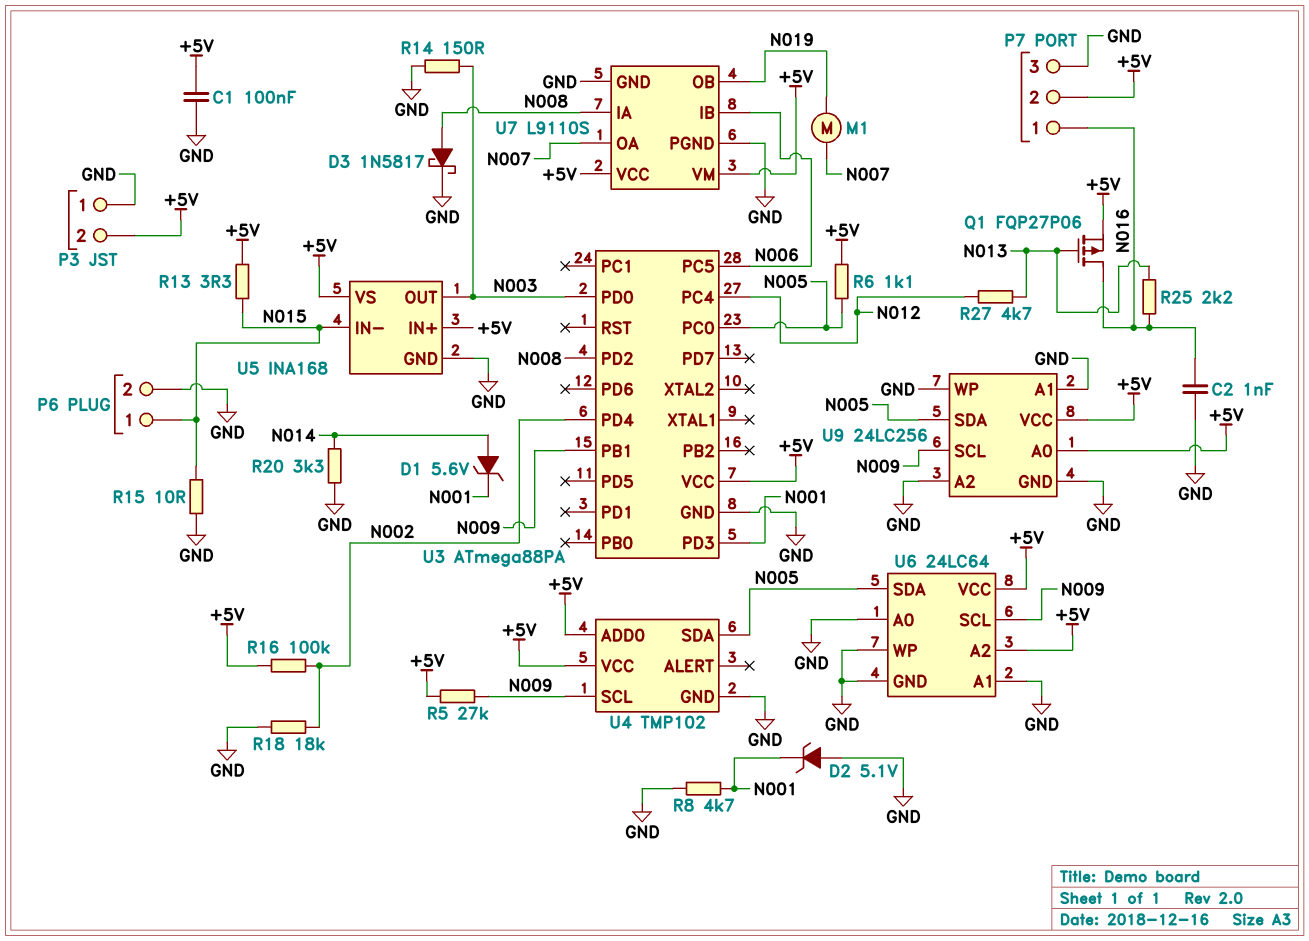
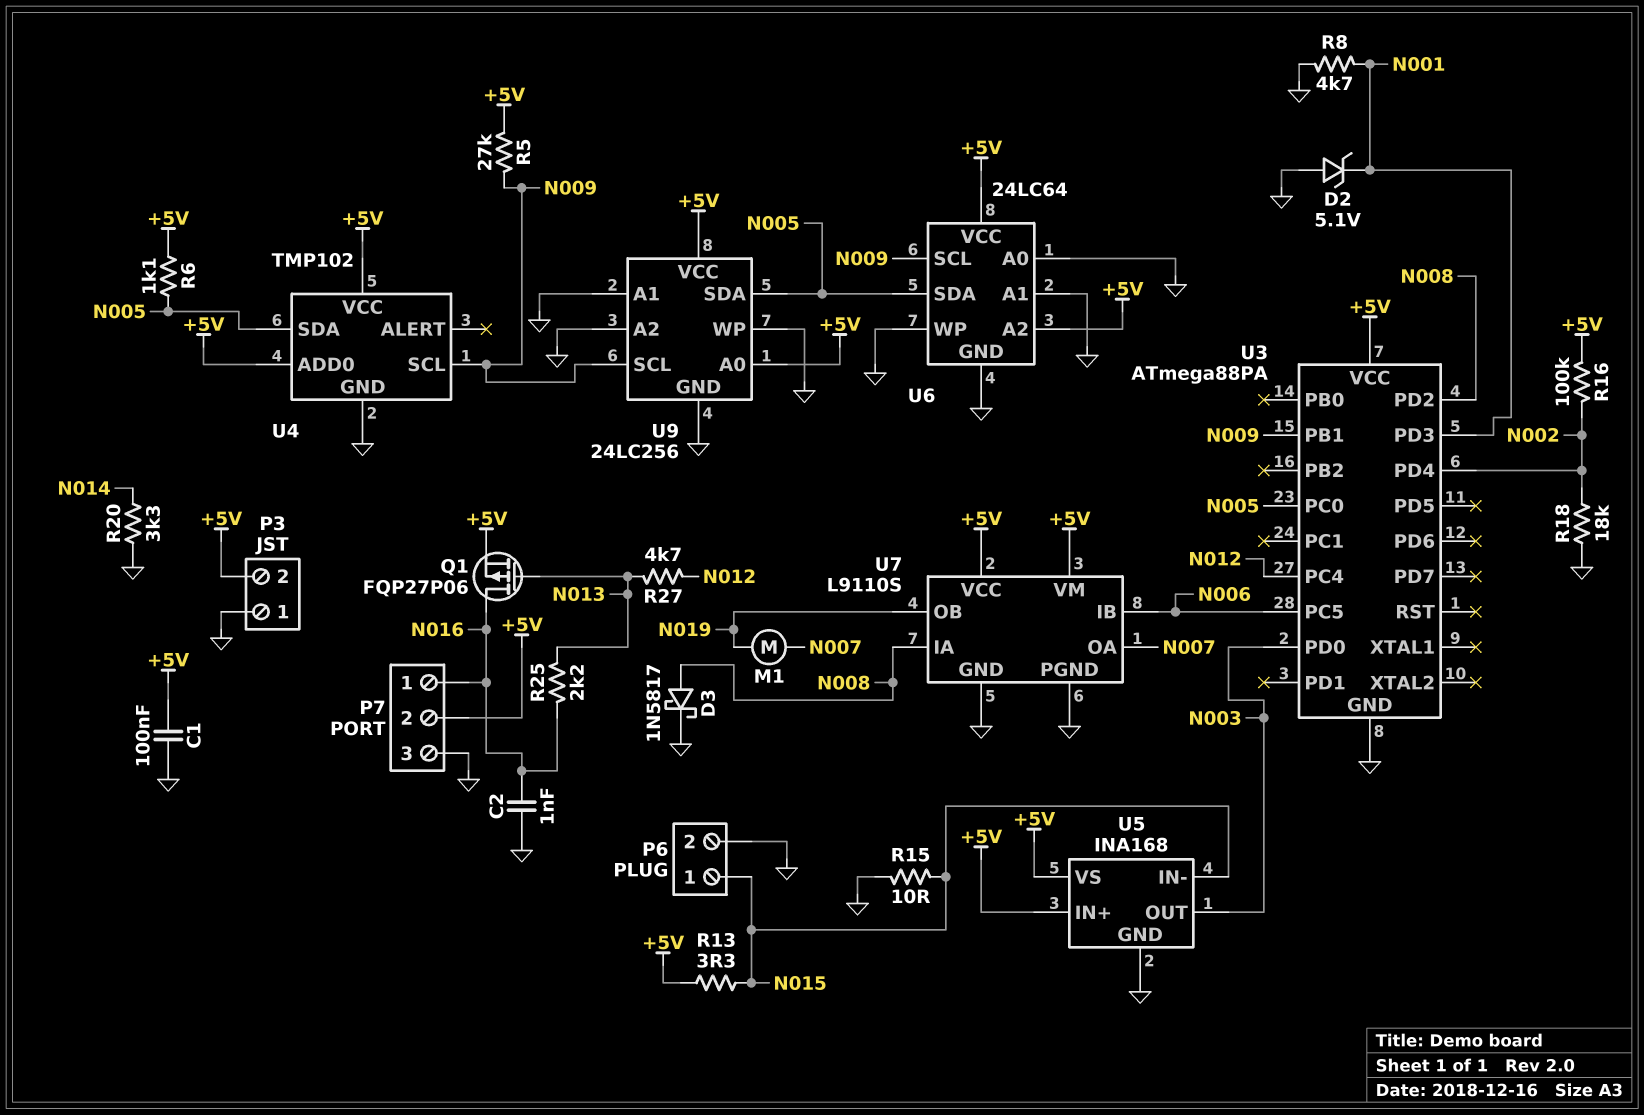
D1: zener 5.6V (A N014, K N001) -> none
R14: 150 (GND, N003) -> none

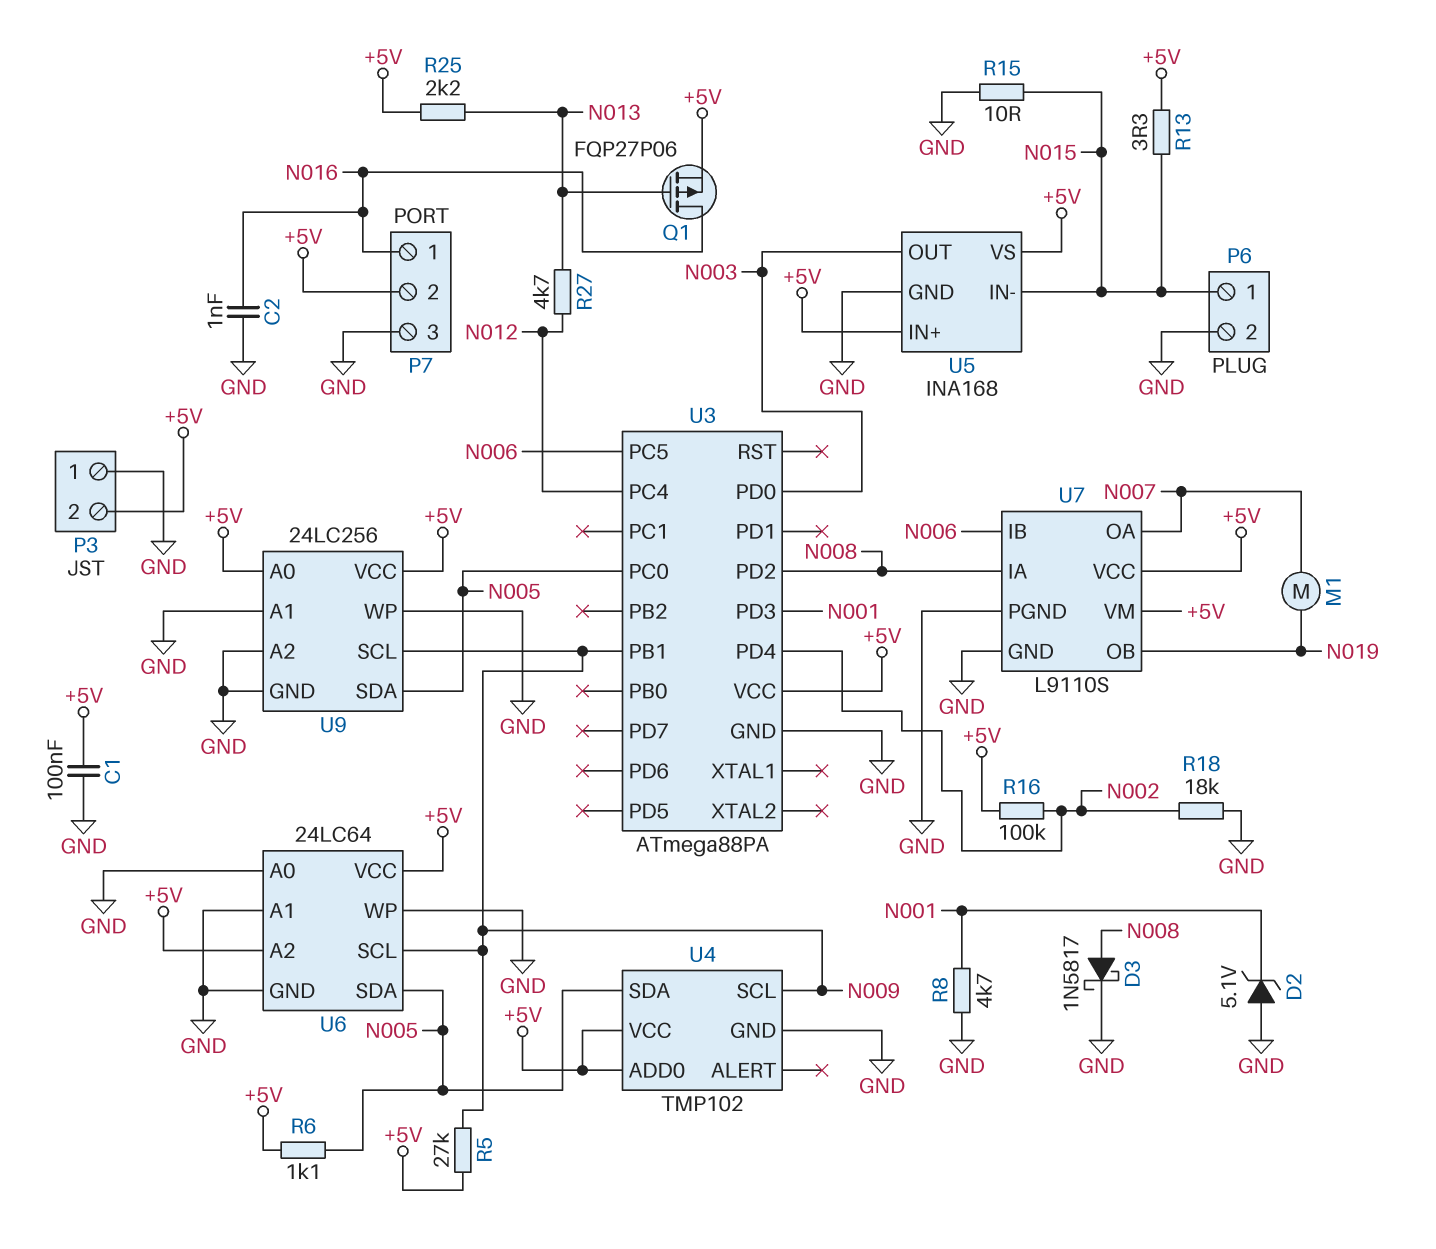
R20: 3.3k (GND, N014) -> none
R25: 2.2k (N013, N016) -> 2.2k (+5V, N013)

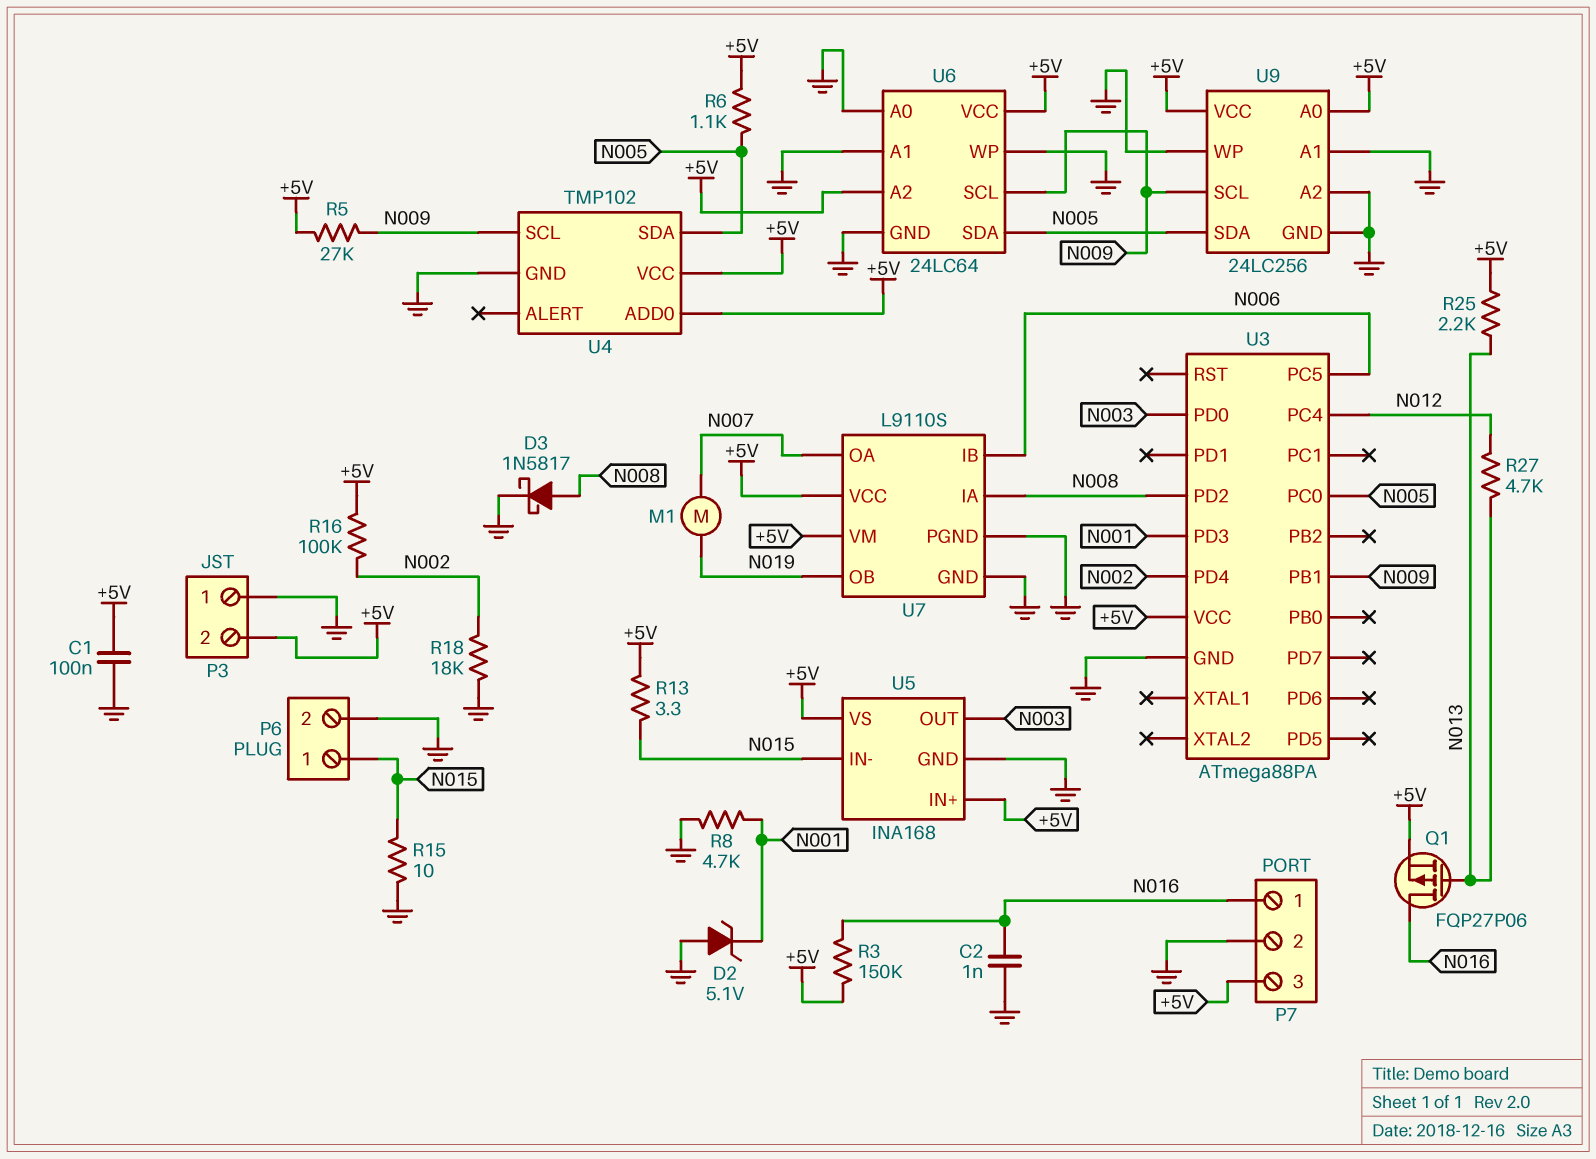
P7 pin 2: +5V -> GND
P7 pin 3: GND -> +5V
R3: none -> 150k (+5V, N016)

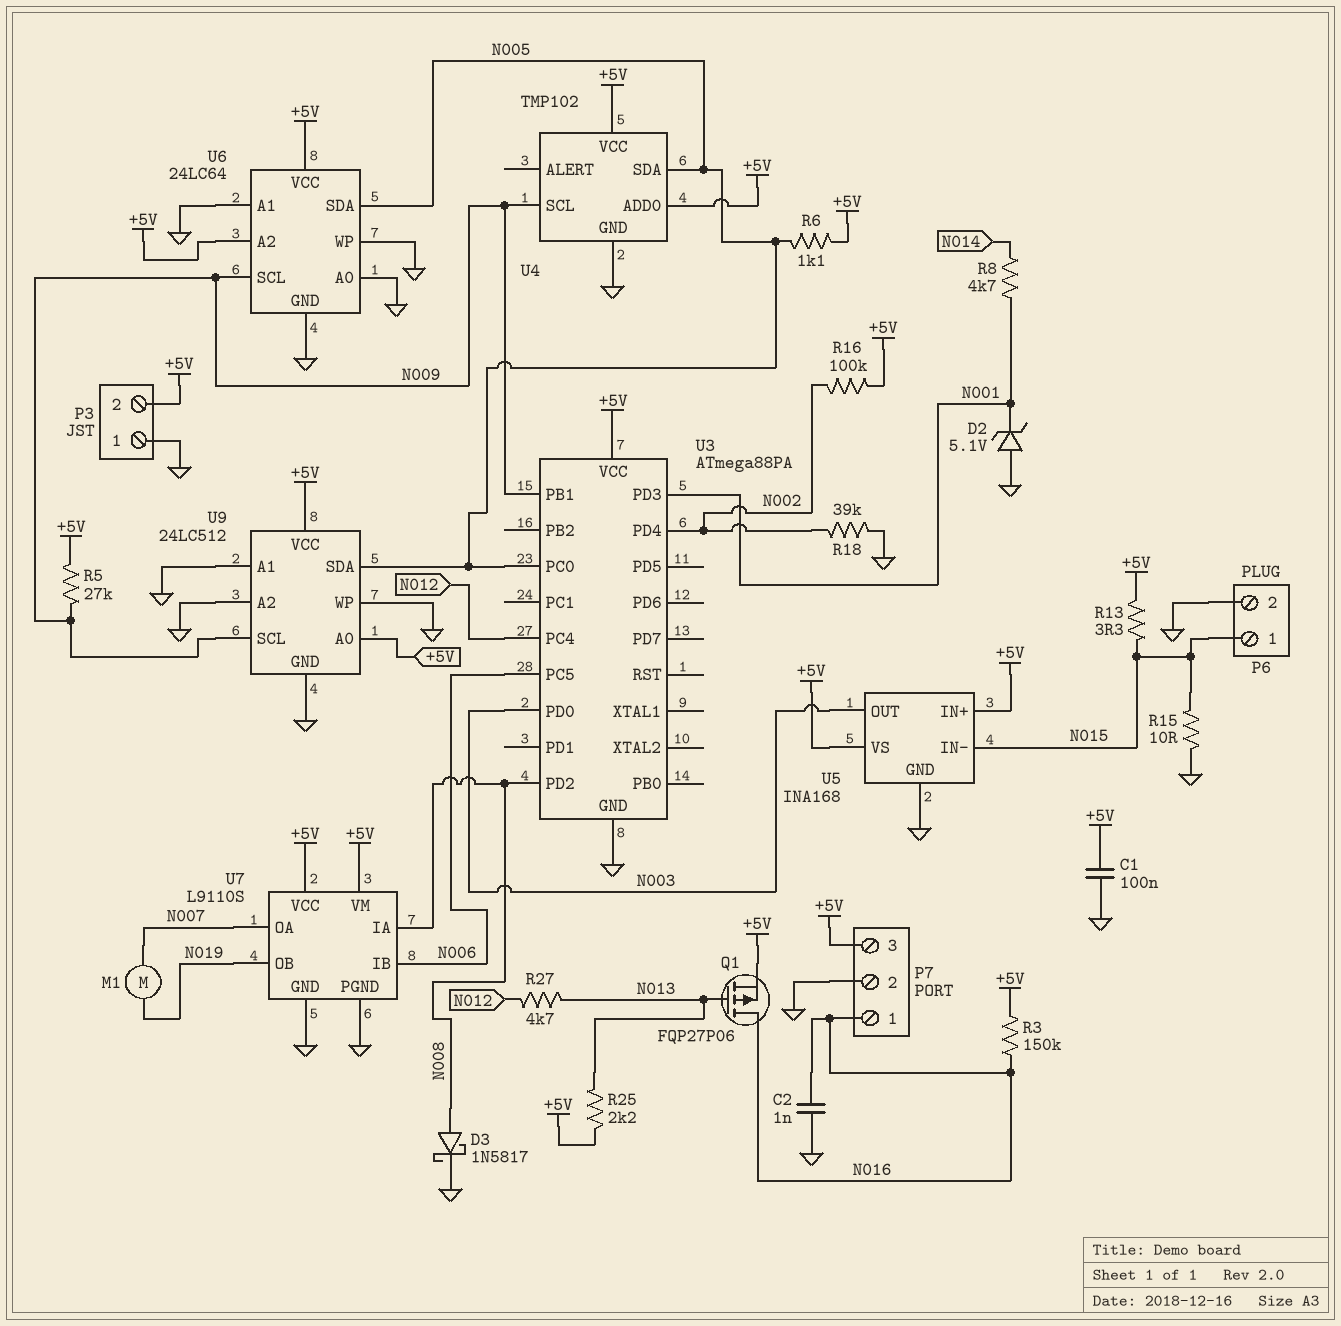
R8: 4.7k (GND, N001) -> 4.7k (N001, N014)
R18: 18k (GND, N002) -> 39k (GND, N002)
U9: 24LC256 -> 24LC512

